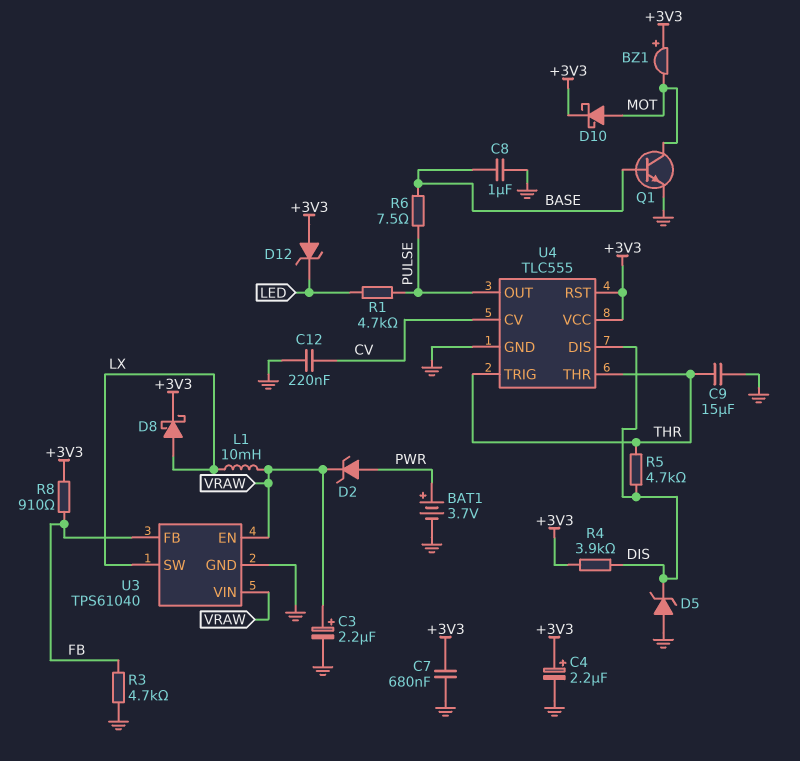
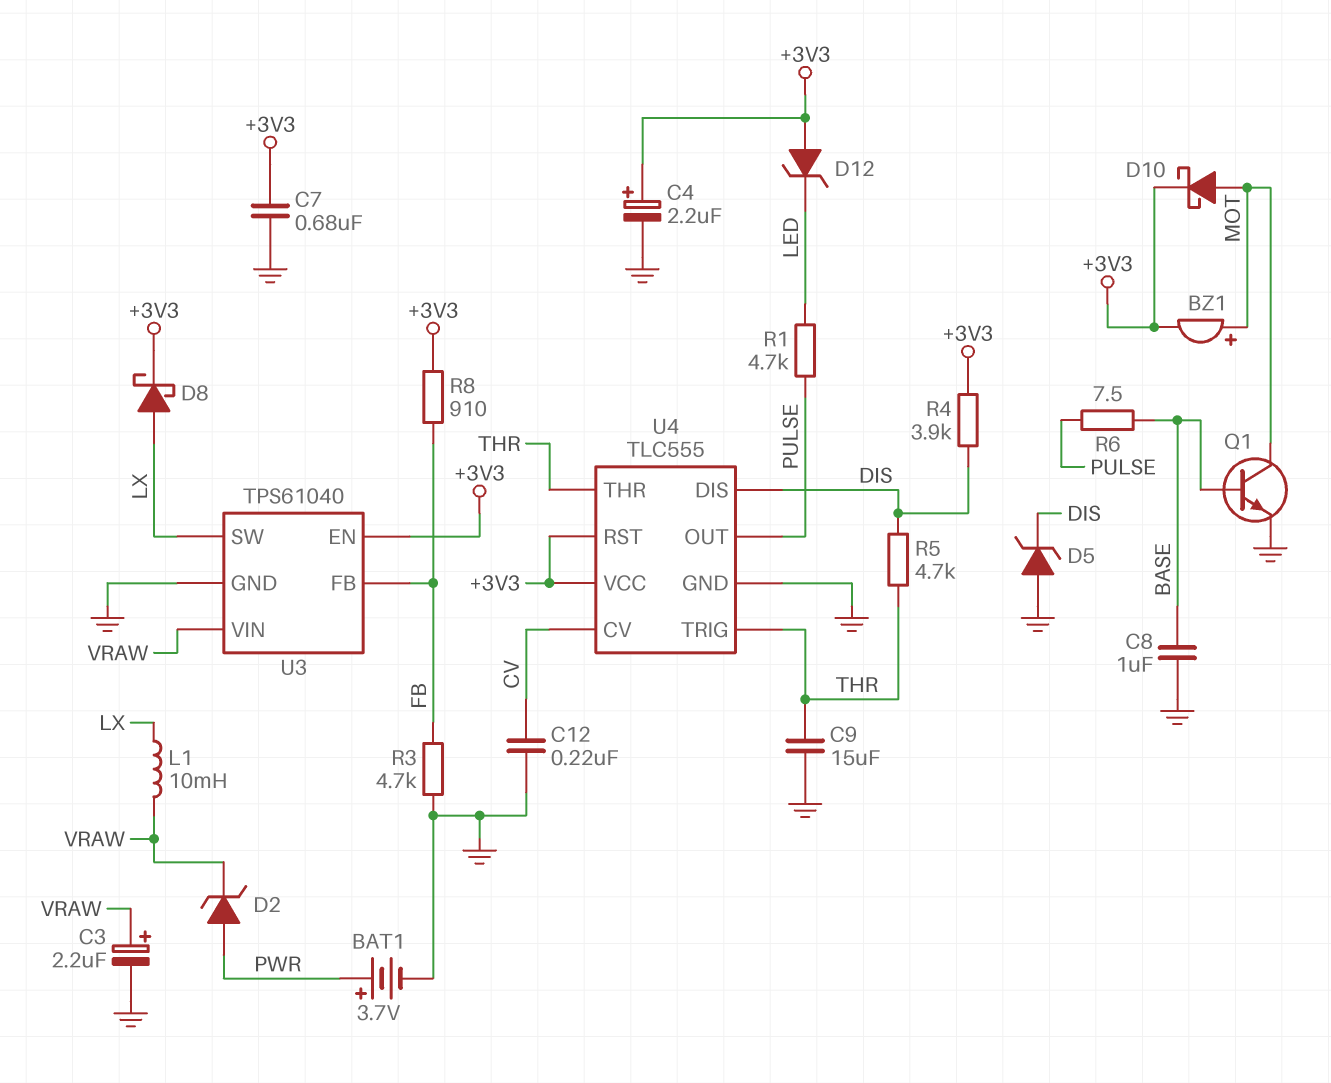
BZ1: buzzer (plus +3V3, minus MOT) -> buzzer (plus MOT, minus +3V3)
U3 pin EN: VRAW -> +3V3

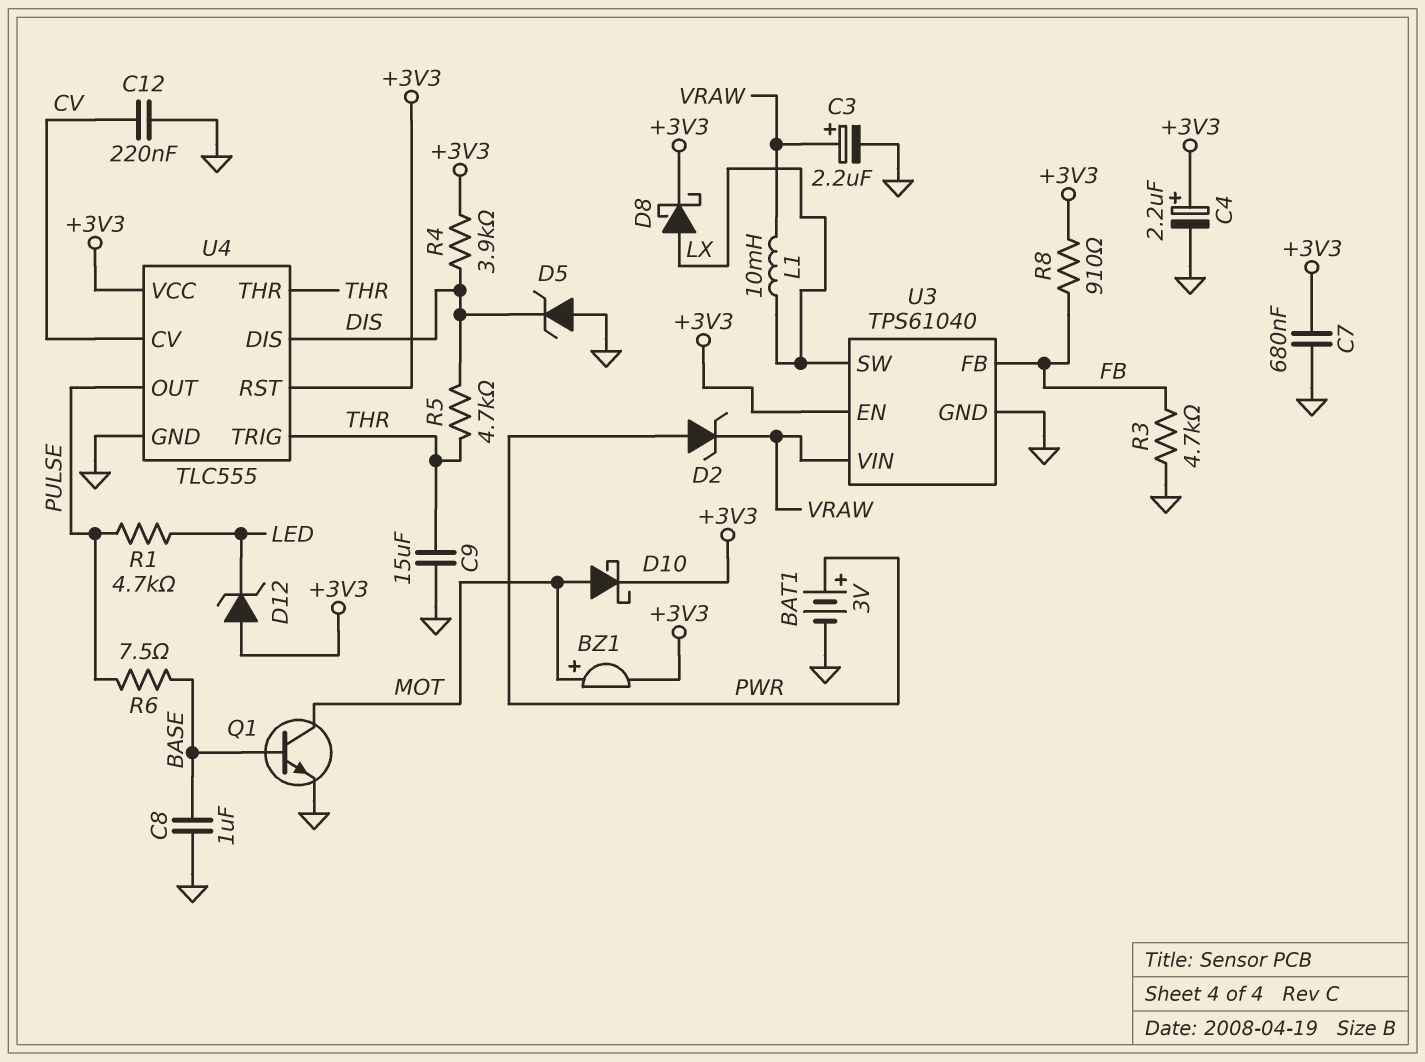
BAT1: 3.7V (plus PWR, minus GND) -> 3V (plus PWR, minus GND)

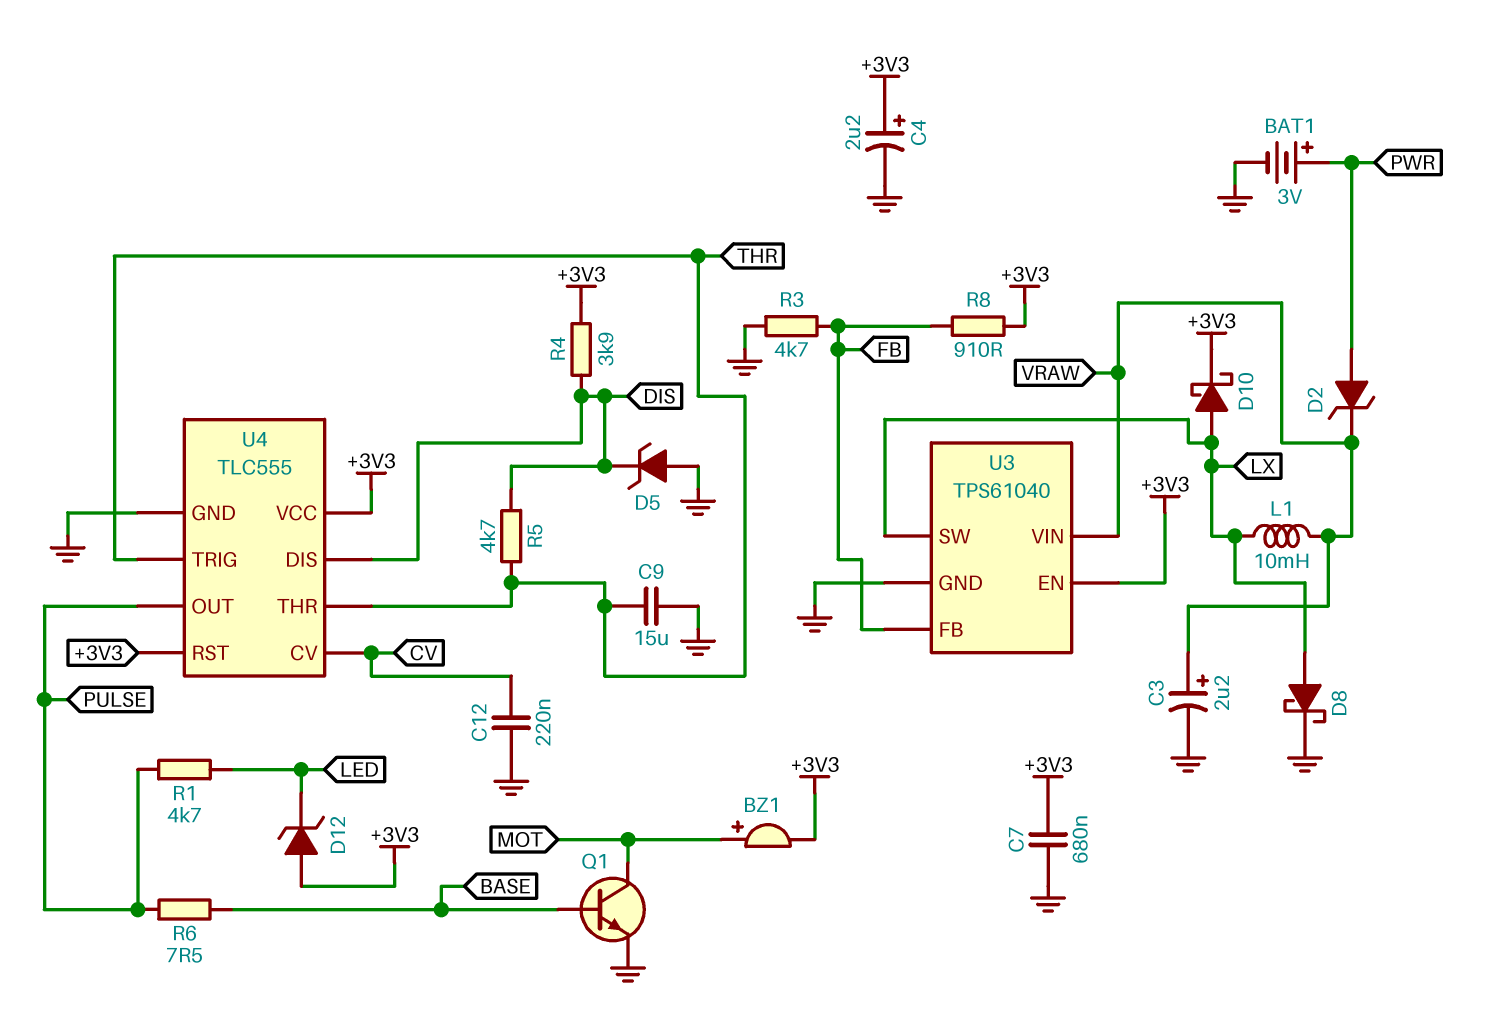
C8: 1uF (BASE, GND) -> none
D8: schottky (A LX, K +3V3) -> schottky (A LX, K GND)
D10: schottky (A MOT, K +3V3) -> schottky (A LX, K +3V3)

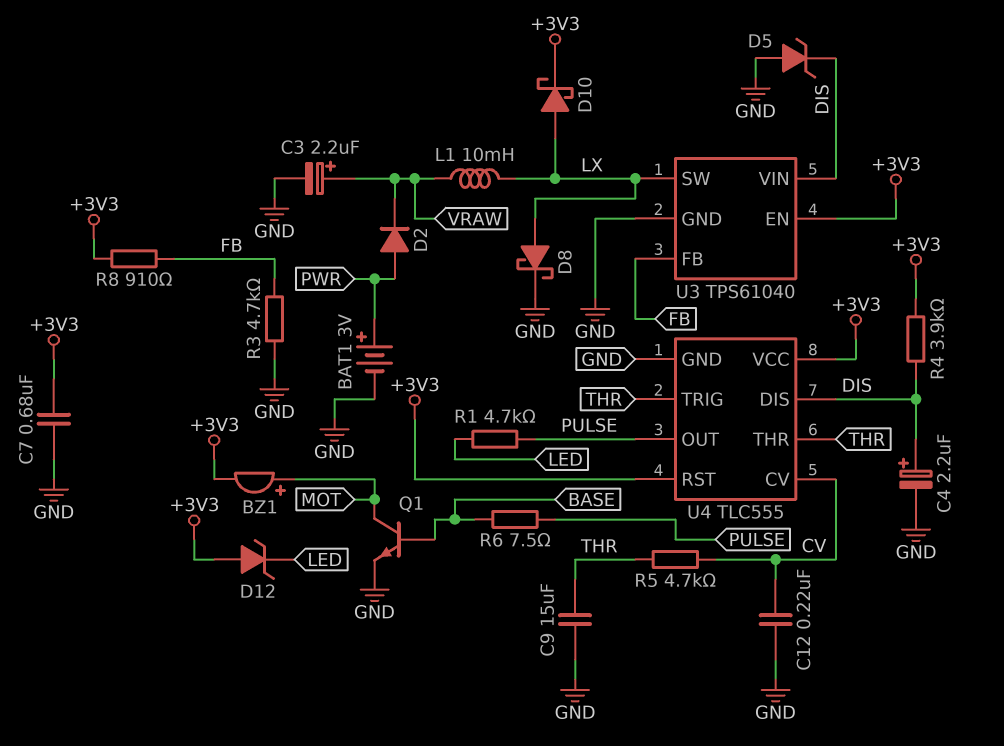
C4: 2.2uF (plus +3V3, minus GND) -> 2.2uF (plus DIS, minus GND)
D2: zener (A PWR, K VRAW) -> diode (A PWR, K VRAW)
R5: 4.7k (DIS, THR) -> 4.7k (CV, THR)
U3 pin VIN: VRAW -> DIS

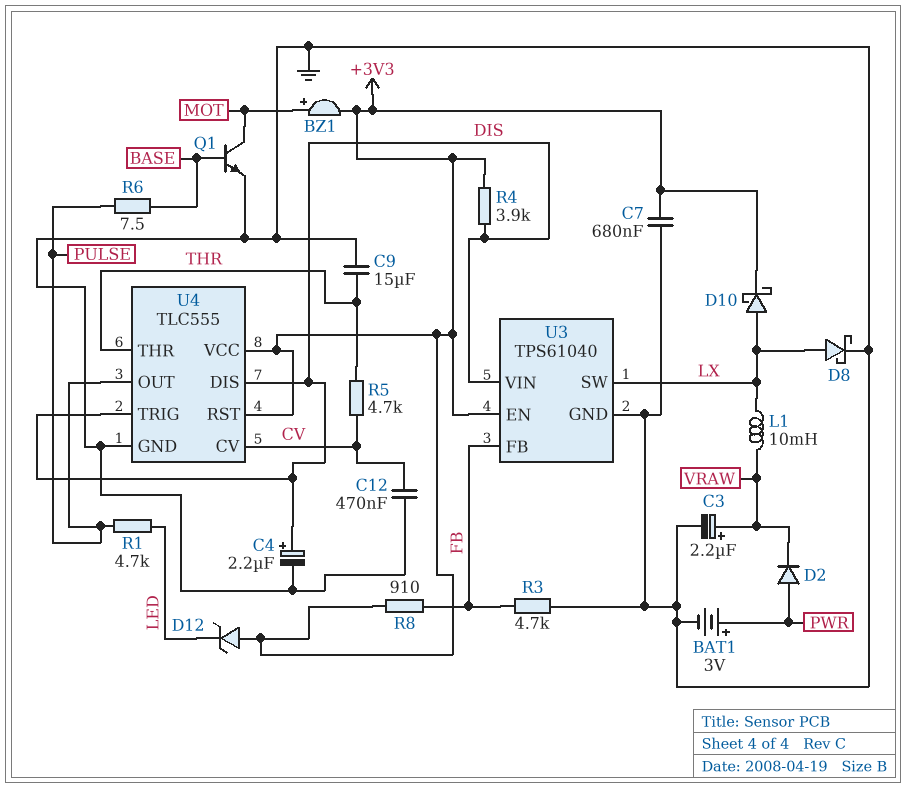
C12: 220nF (CV, GND) -> 470nF (CV, GND)
D5: zener (A GND, K DIS) -> none
U4 pin TRIG: THR -> DIS

